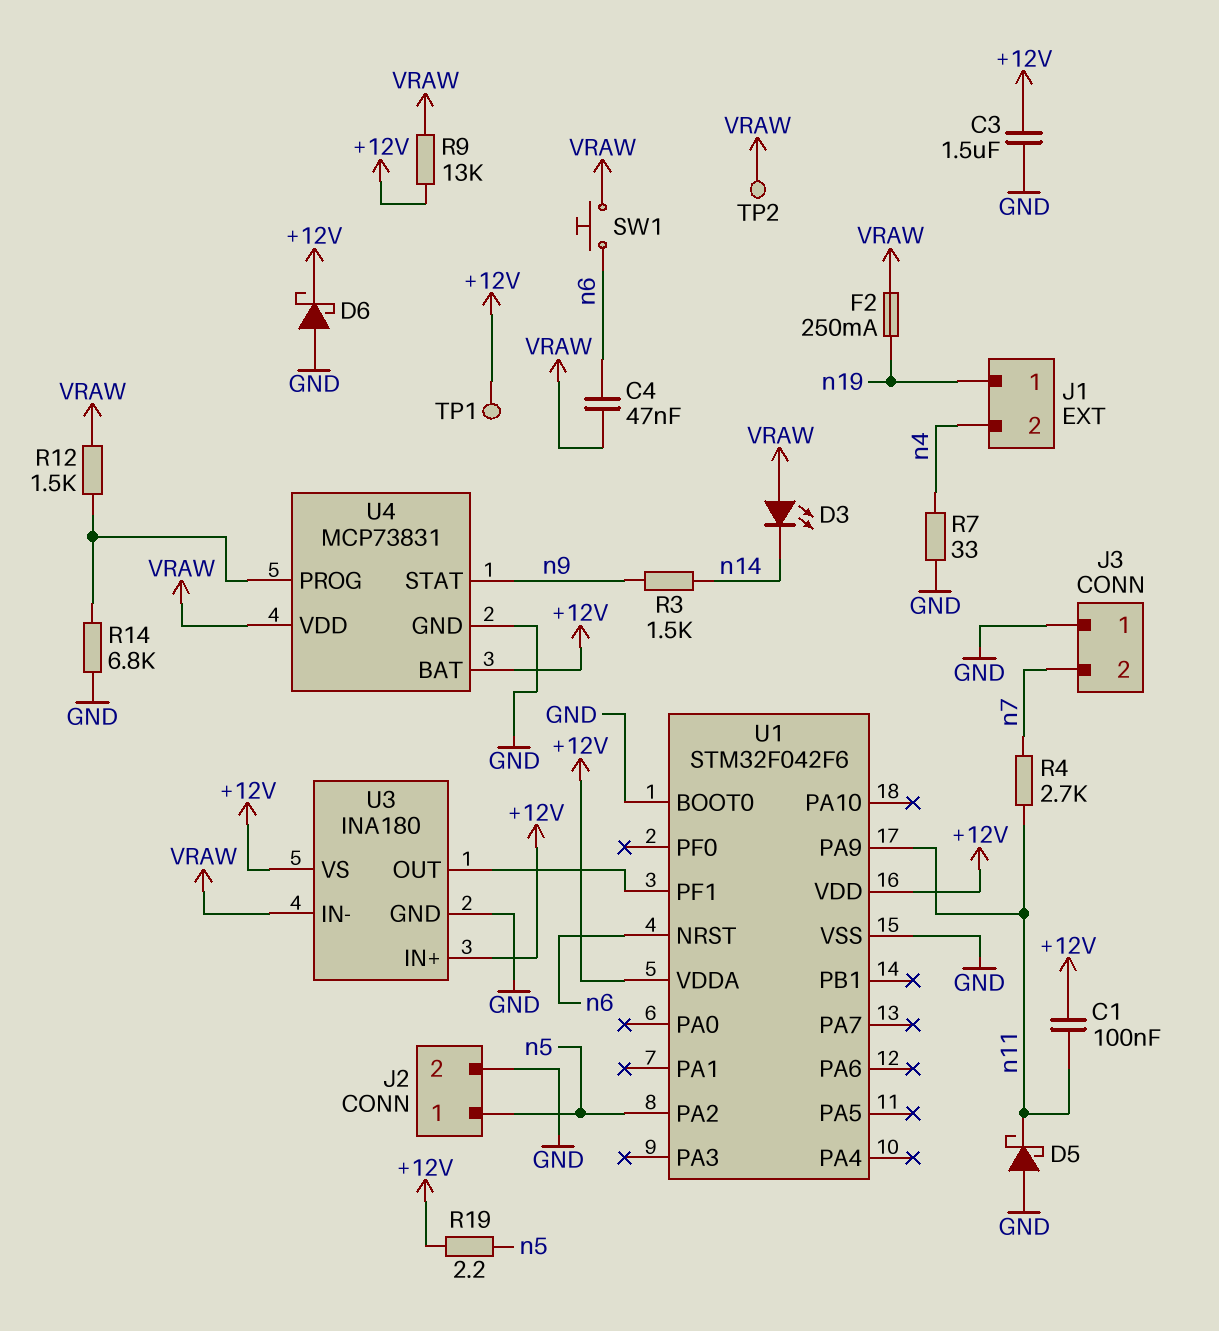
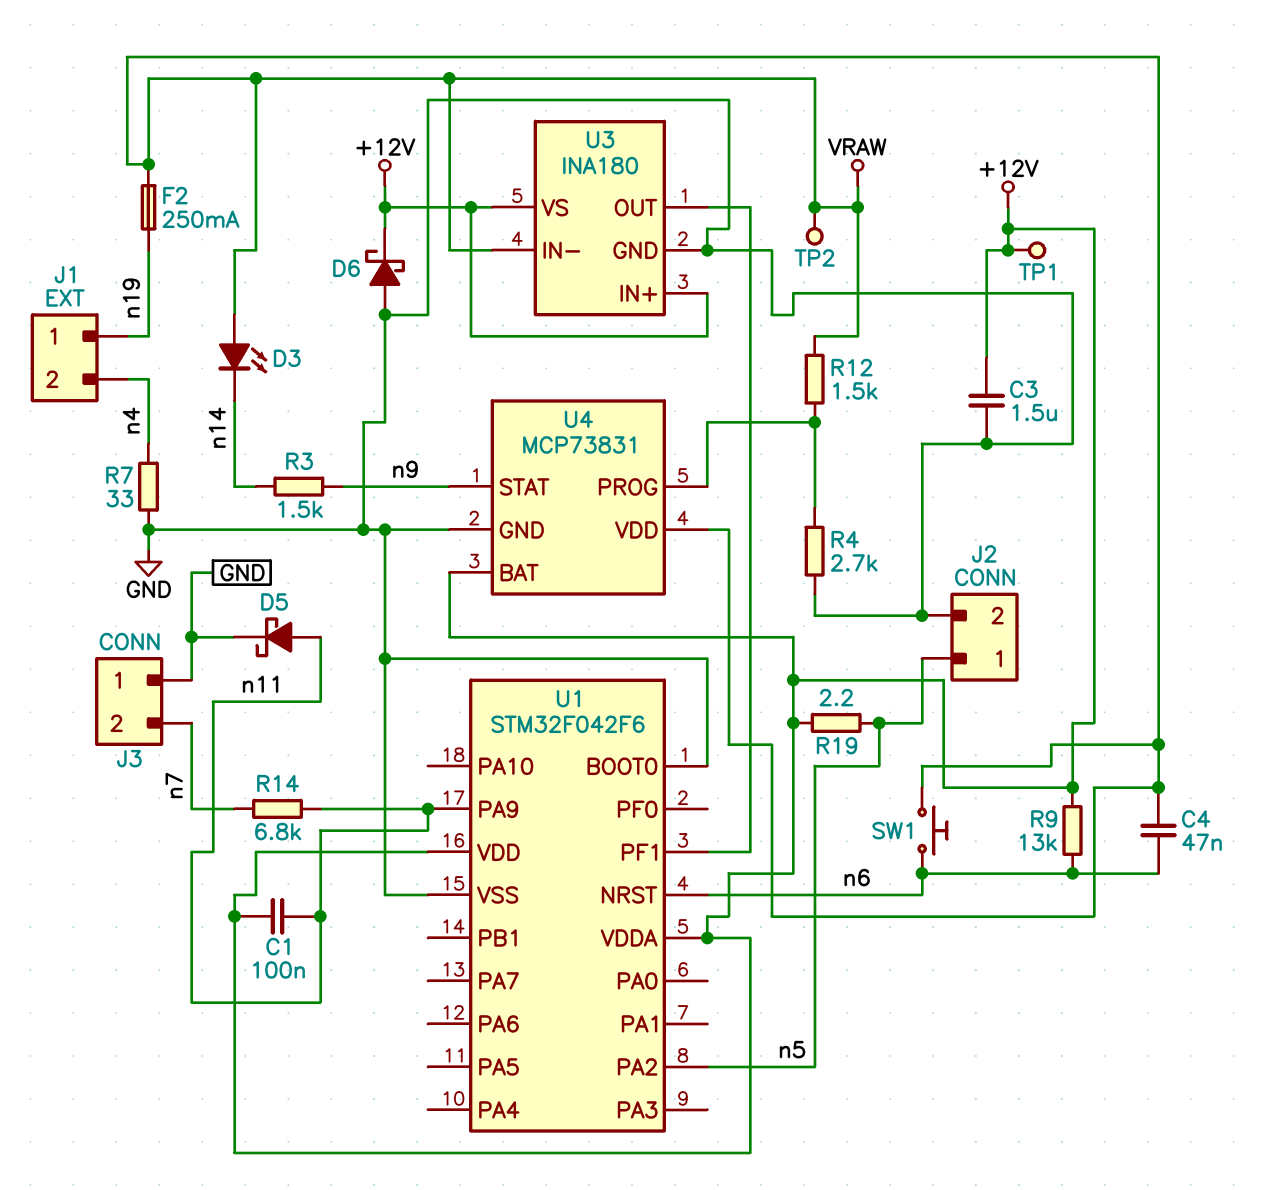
D5: schottky (A GND, K n11) -> schottky (A n11, K GND)
R4: 2.7k (n7, n11) -> 2.7k (GND, U4/PROG)
R9: 13k (+12V, VRAW) -> 13k (+12V, n6)
R14: 6.8k (GND, U4/PROG) -> 6.8k (n7, n11)

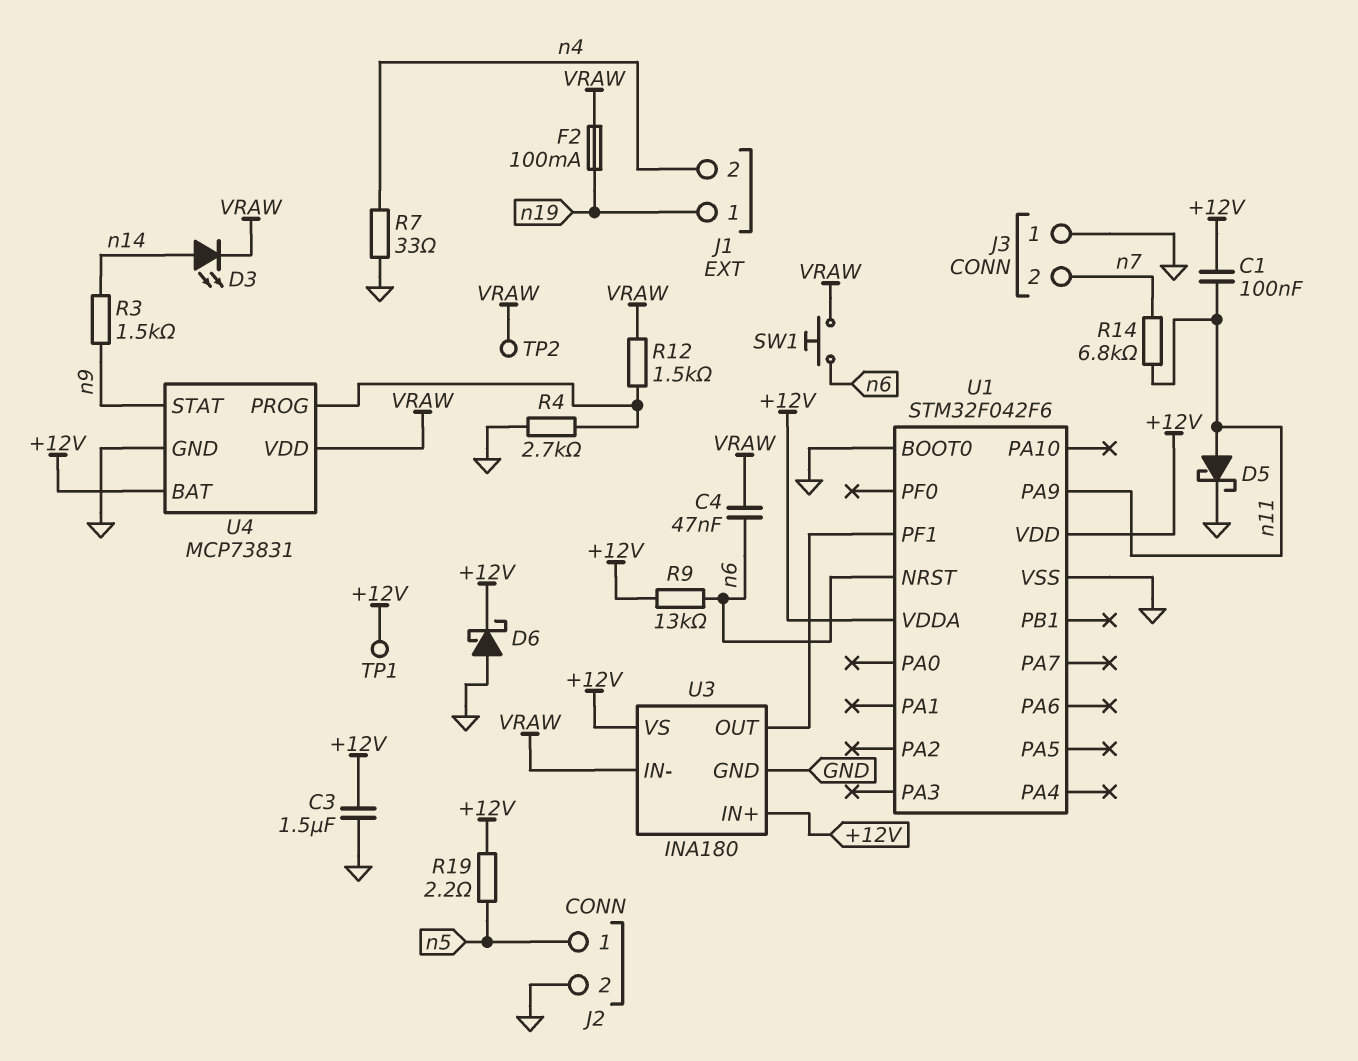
D3: LED (A VRAW, K n14) -> LED (A n14, K VRAW)
F2: 250mA (VRAW, n19) -> 100mA (VRAW, n19)
U1 pin PA2: n5 -> none

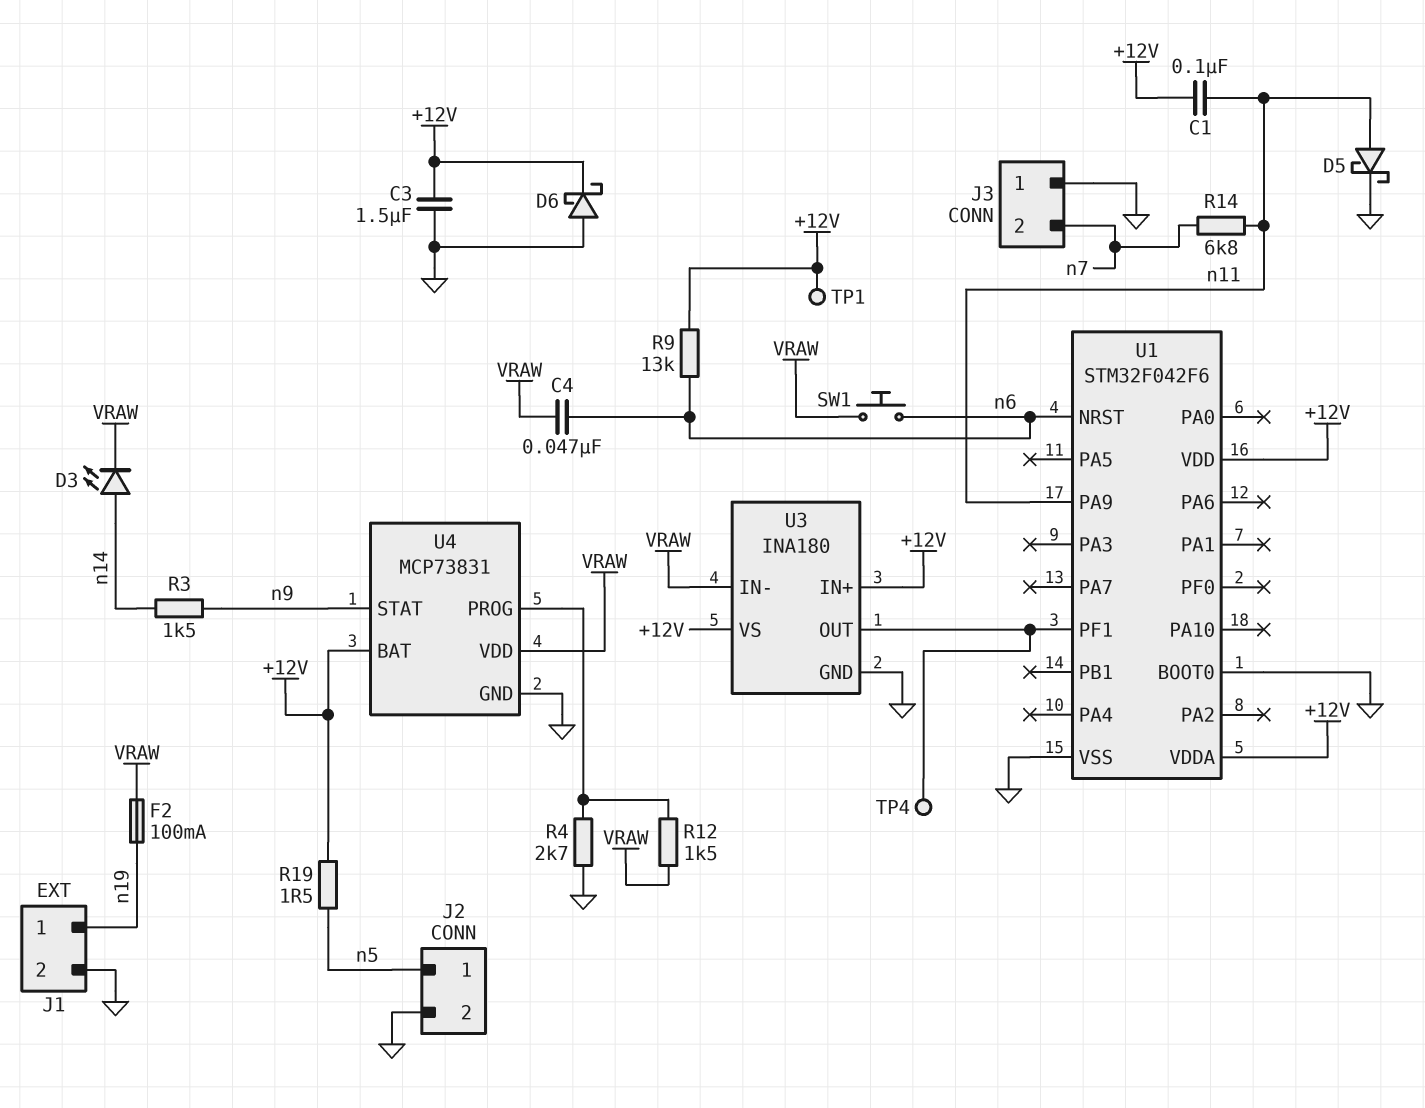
J1 pin 2: n4 -> GND
R7: 33 (GND, n4) -> none
R19: 2.2 (+12V, n5) -> 1.5 (+12V, n5)
TP2: test point (VRAW) -> none
TP4: none -> test point (U1/PF1)

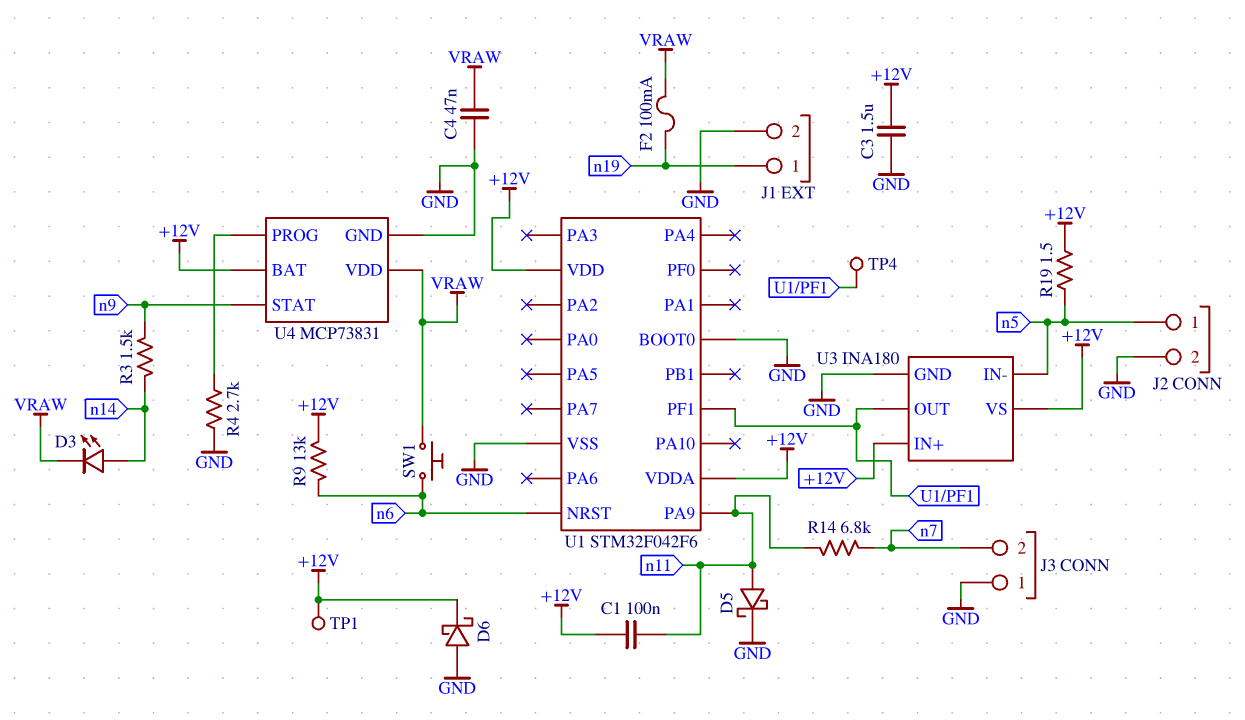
C4: 47nF (VRAW, n6) -> 47nF (GND, VRAW)
R12: 1.5k (U4/PROG, VRAW) -> none
U3 pin IN-: VRAW -> n5

